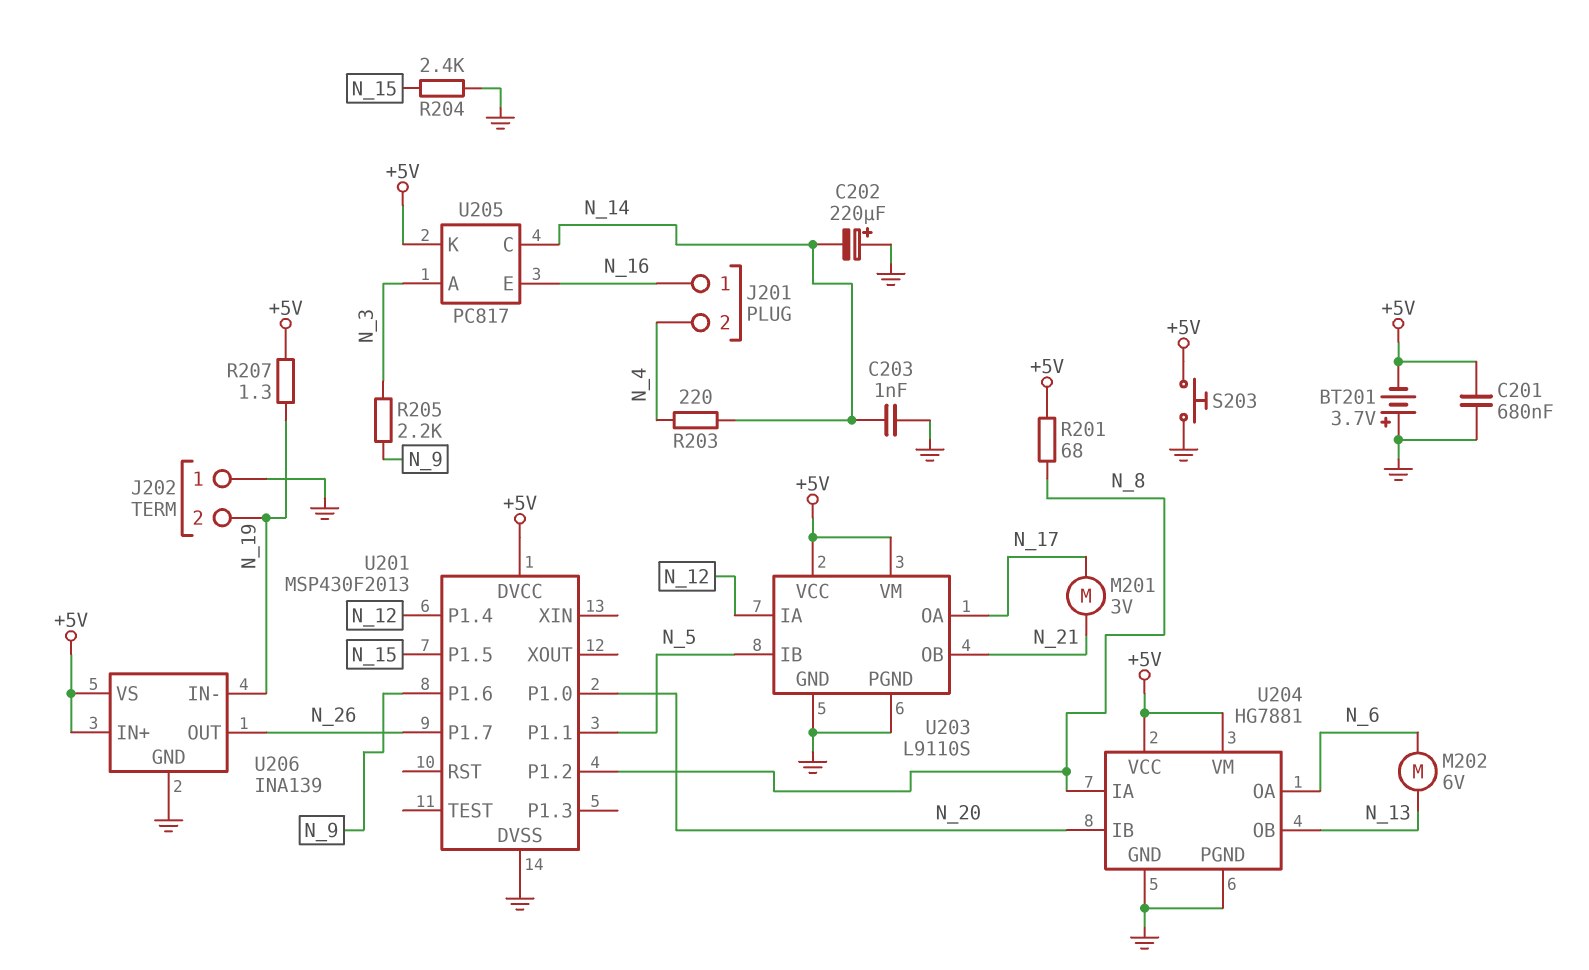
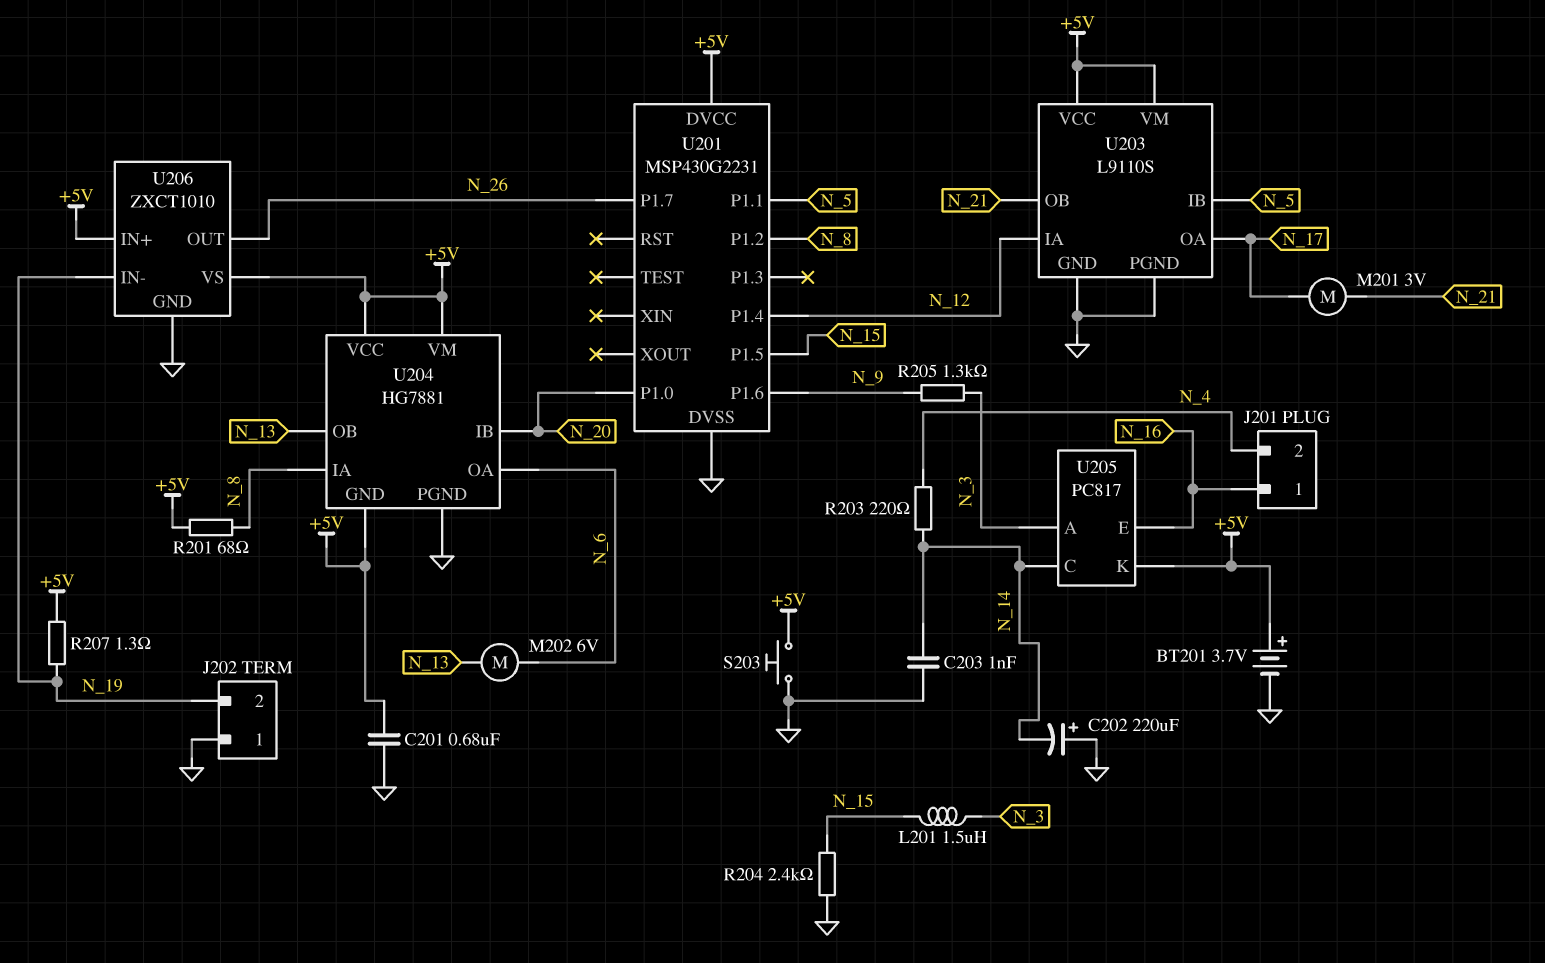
BT201: 3.7V (plus GND, minus +5V) -> 3.7V (plus +5V, minus GND)
L201: none -> 1.5uH (N_3, N_15)
R205: 2.2k (N_3, N_9) -> 1.3k (N_3, N_9)
U201: MSP430F2013 -> MSP430G2231
U204 pin GND: GND -> +5V
U206: INA139 -> ZXCT1010

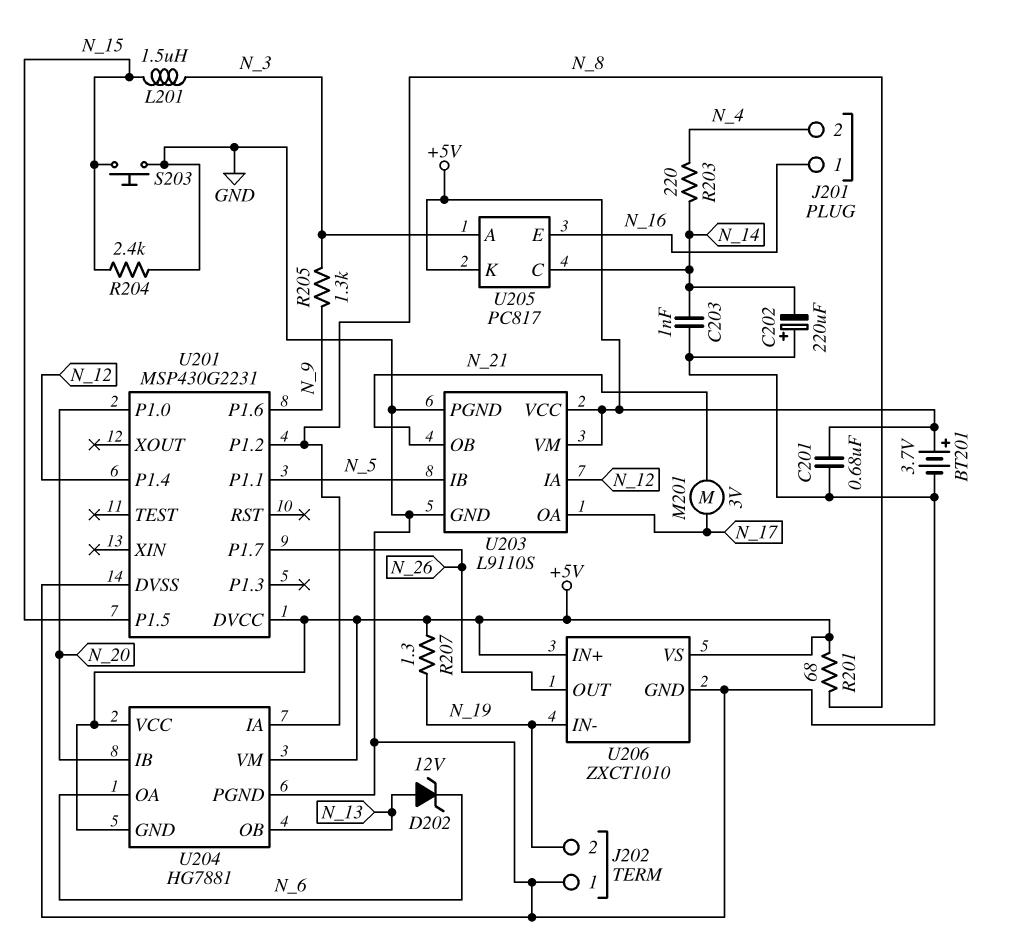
D202: none -> zener 12V (A N_13, K N_6)
M202: motor 6V (N_6, N_13) -> none
S203: button (+5V, GND) -> button (GND, N_15)

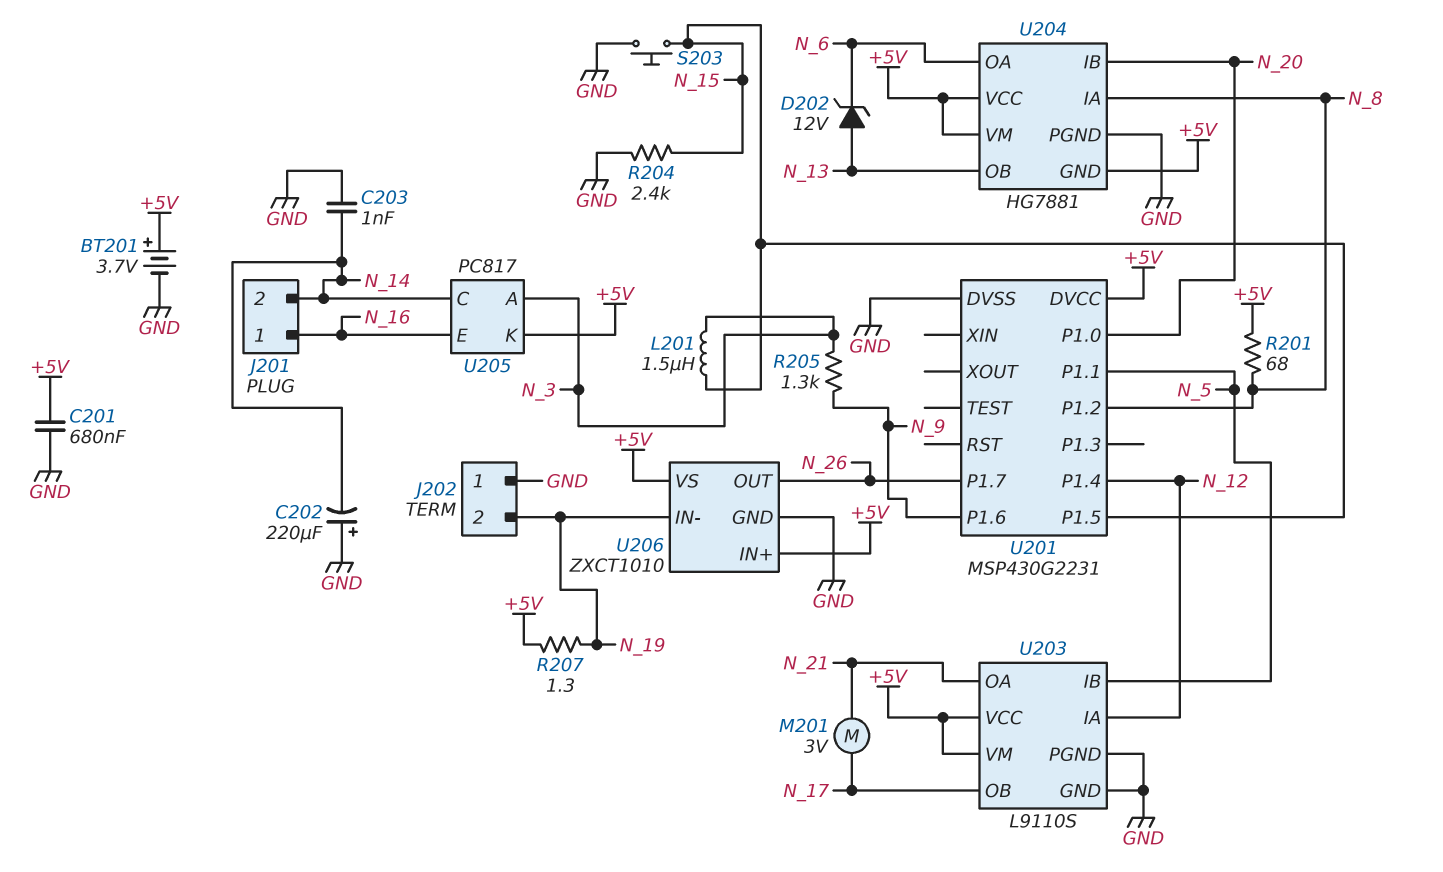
J201 pin 2: N_4 -> N_14
R203: 220 (N_4, N_14) -> none
U203 pin OA: N_17 -> N_21
U203 pin OB: N_21 -> N_17

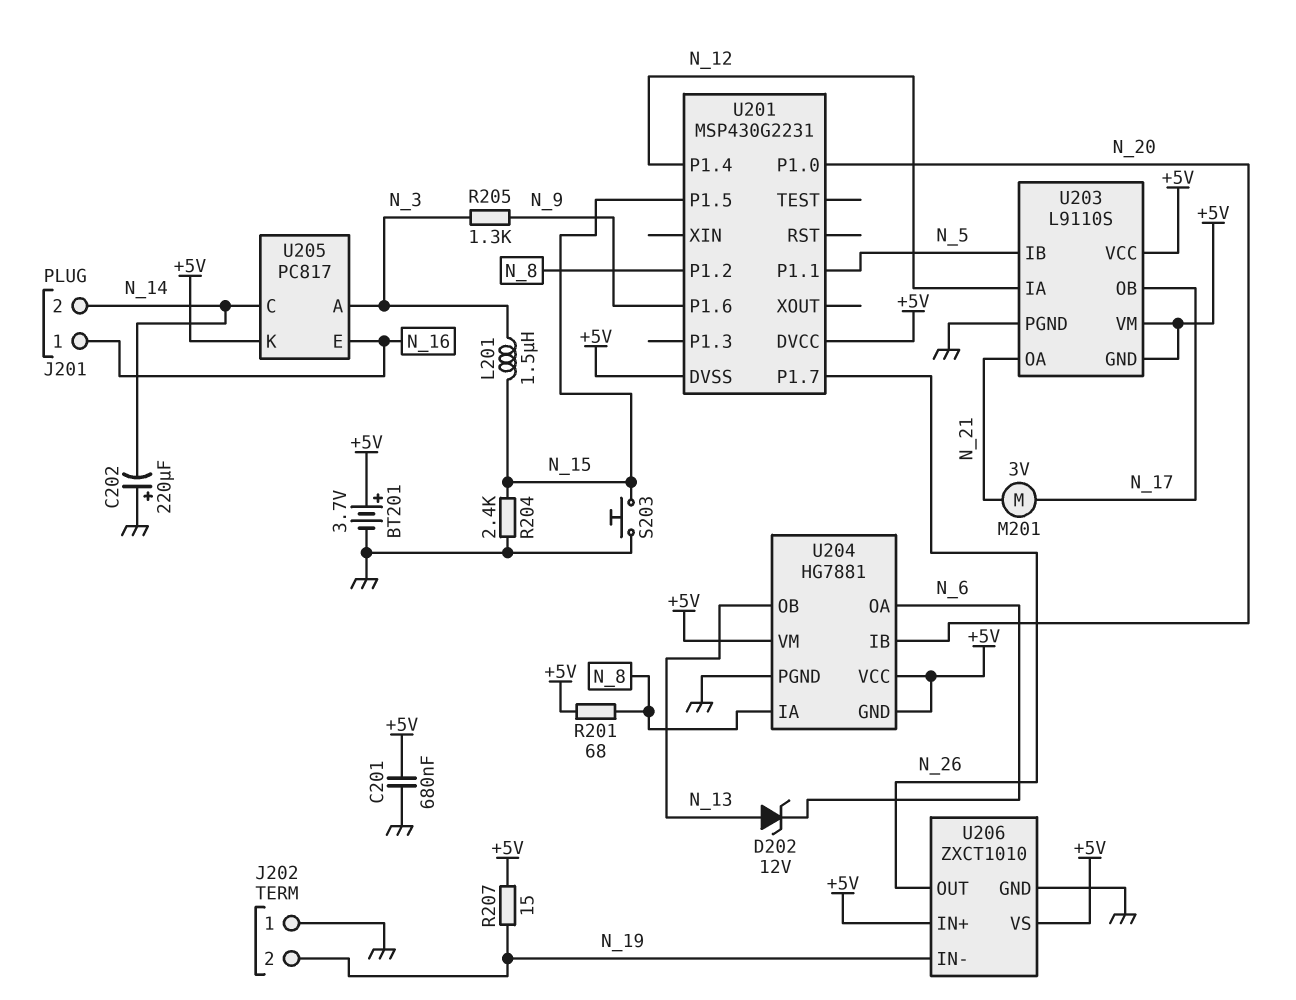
C203: 1nF (GND, N_14) -> none
R207: 1.3 (+5V, N_19) -> 15 (+5V, N_19)
U201 pin DVSS: GND -> +5V
U203 pin GND: GND -> +5V

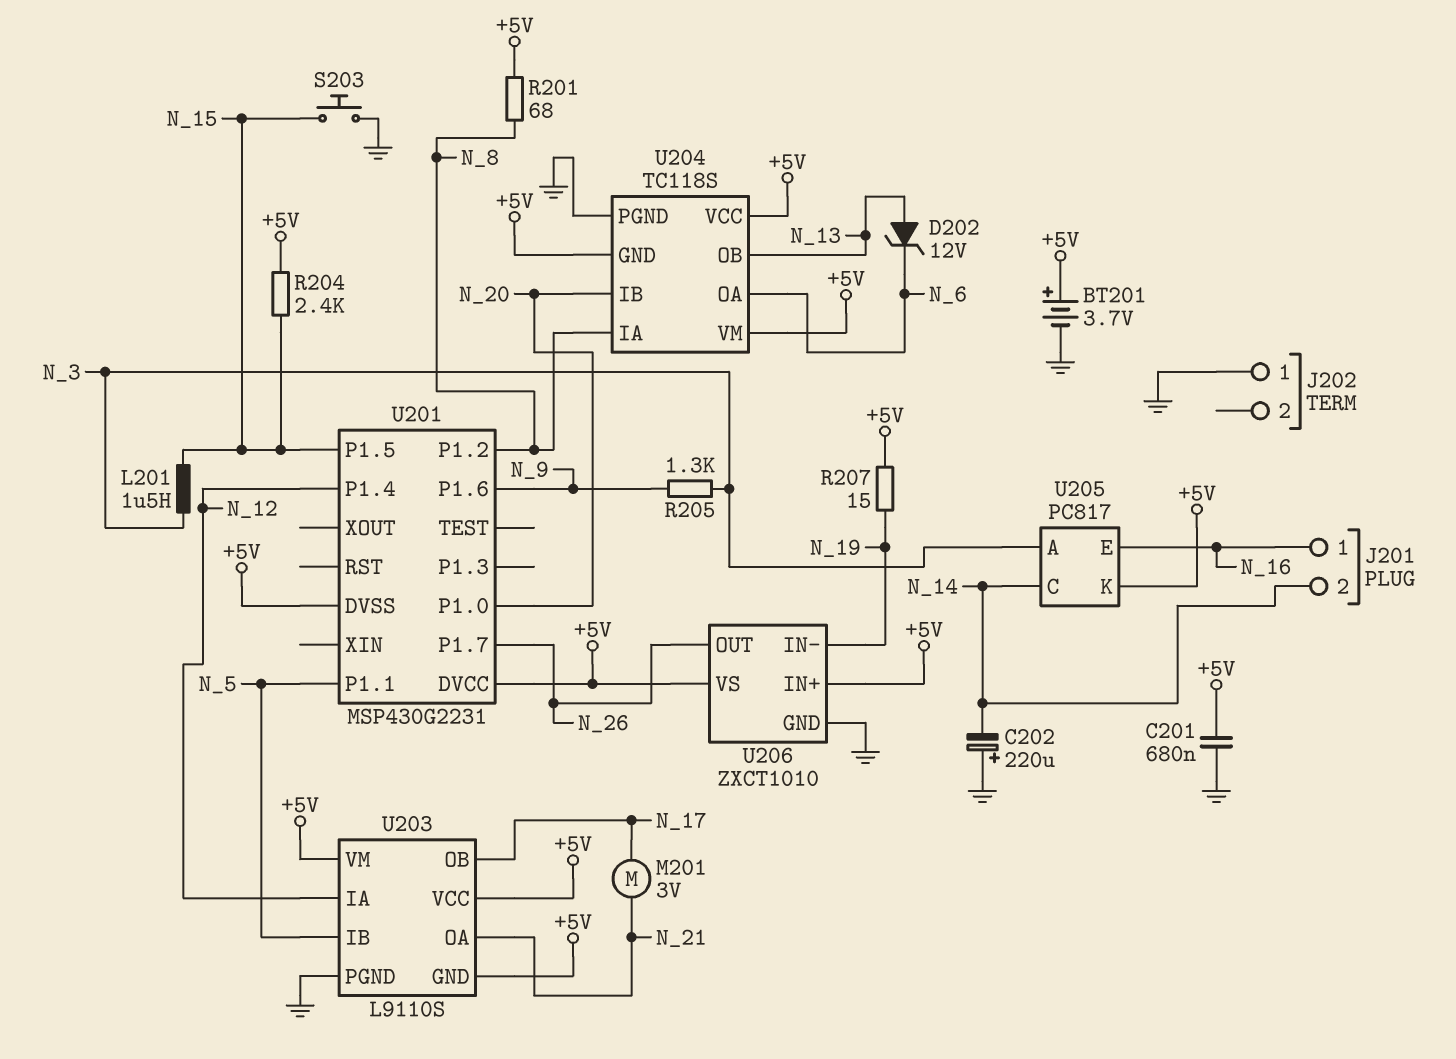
J202 pin 2: N_19 -> none
R204: 2.4k (GND, N_15) -> 2.4k (+5V, N_15)
U204: HG7881 -> TC118S

